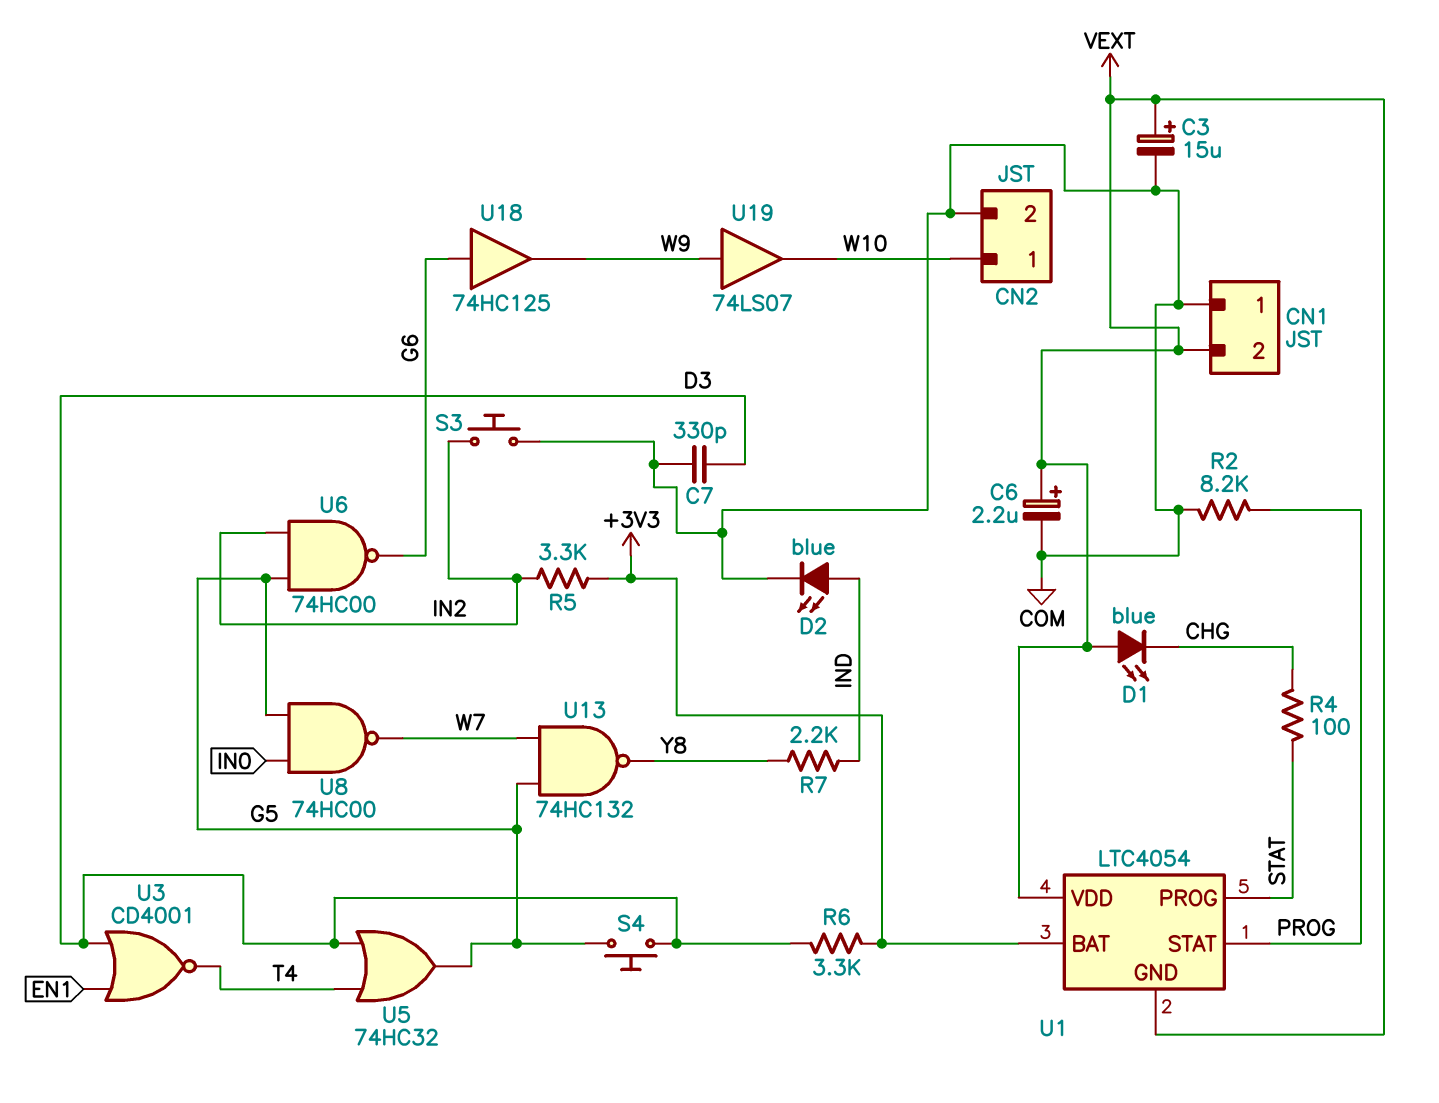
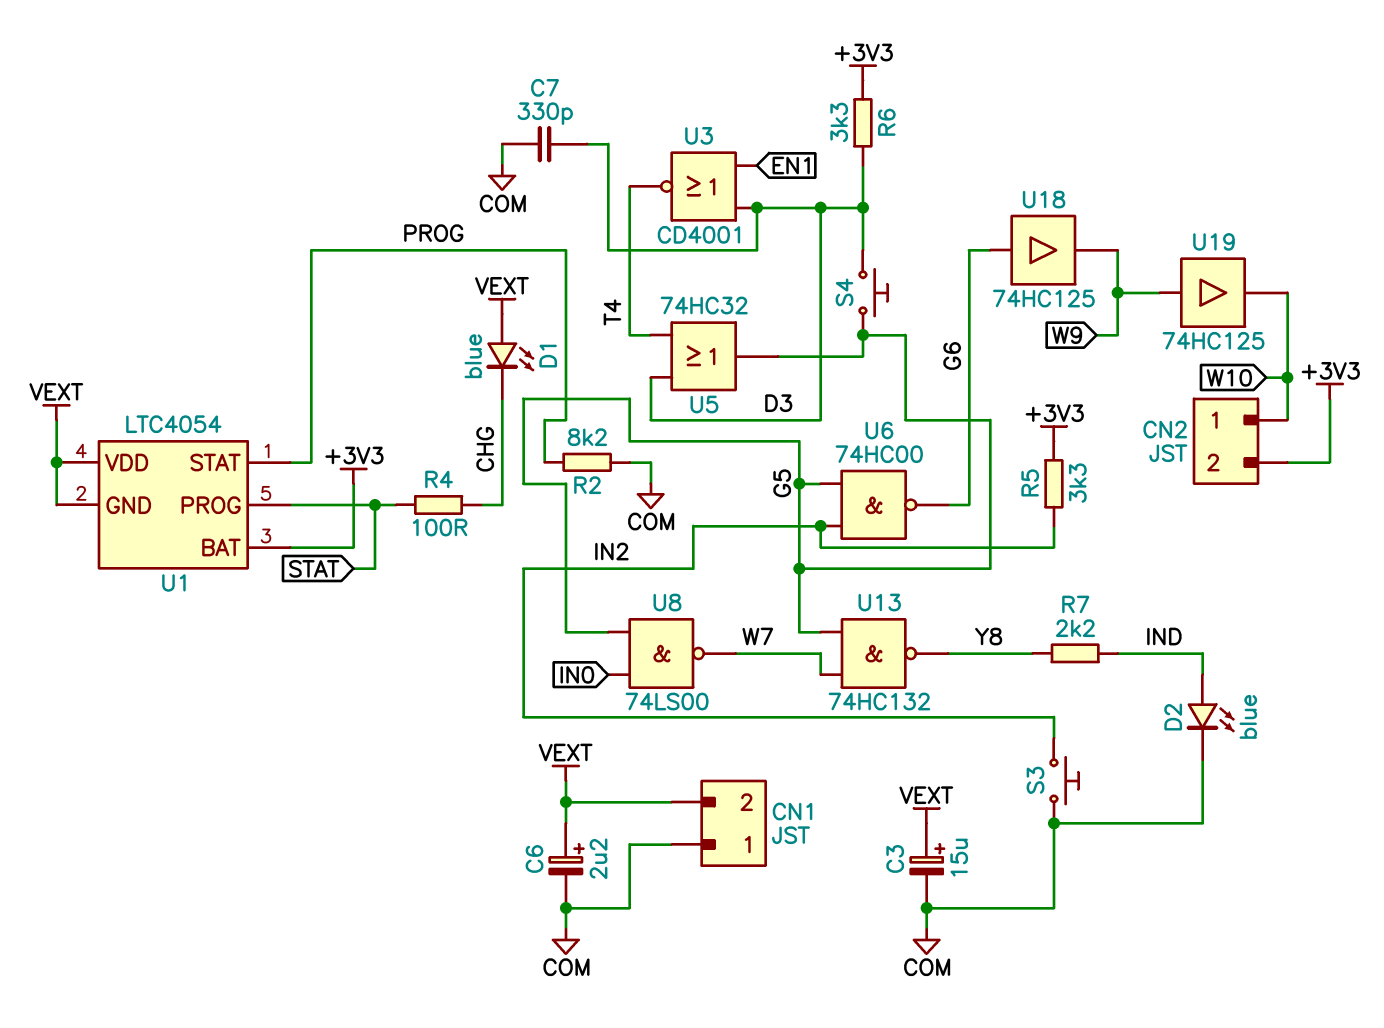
CN2 pin 2: COM -> +3V3
U8: NAND 74HC00 (in G5, in IN0, out W7) -> NAND 74LS00 (in G5, in IN0, out W7)
U19: buffer 74LS07 (in W9, out W10) -> buffer 74HC125 (in W9, out W10)

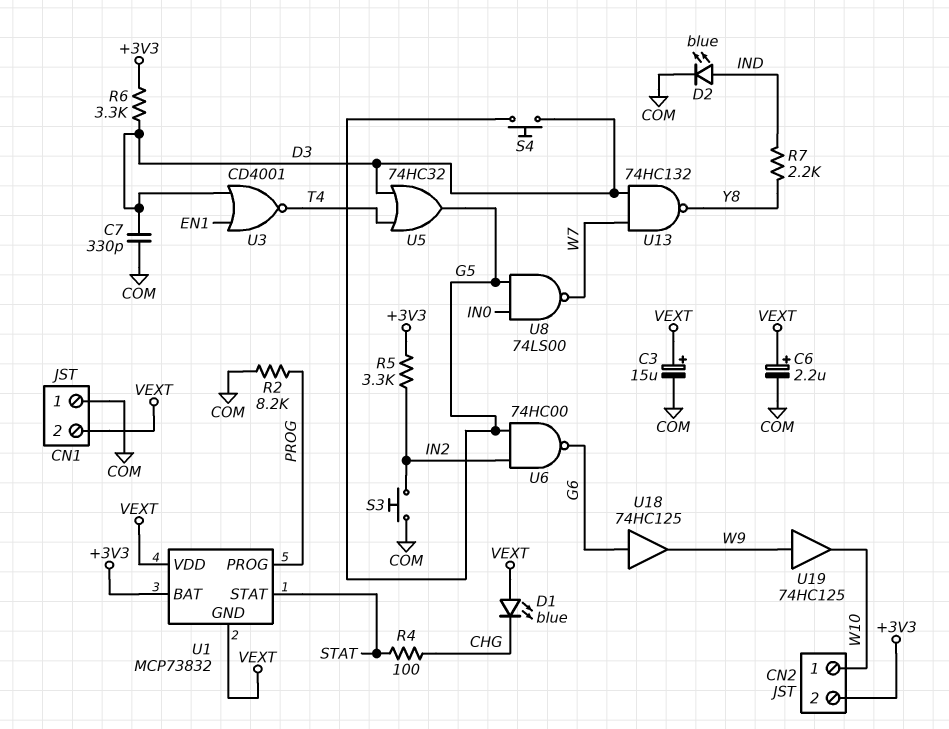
U1: LTC4054 -> MCP73832
U1 pin PROG: STAT -> PROG
U1 pin STAT: PROG -> STAT
U13: NAND 74HC132 (in G5, in W7, out Y8) -> NAND 74HC132 (in D3, in W7, out Y8)

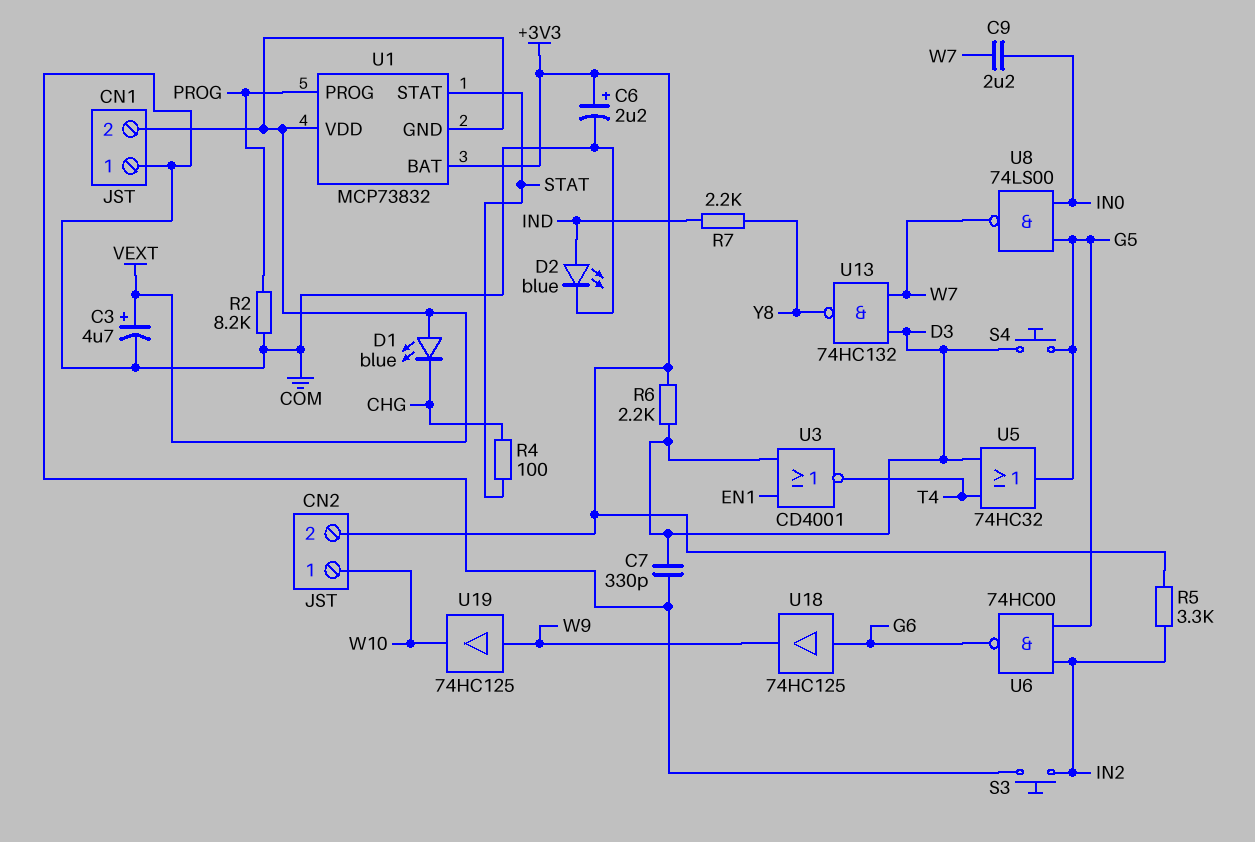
C3: 15uF (plus VEXT, minus COM) -> 4.7uF (plus VEXT, minus COM)
C6: 2.2uF (plus VEXT, minus COM) -> 2.2uF (plus +3V3, minus COM)
C9: none -> 2.2uF (IN0, W7)
R6: 3.3k (+3V3, D3) -> 2.2k (+3V3, D3)

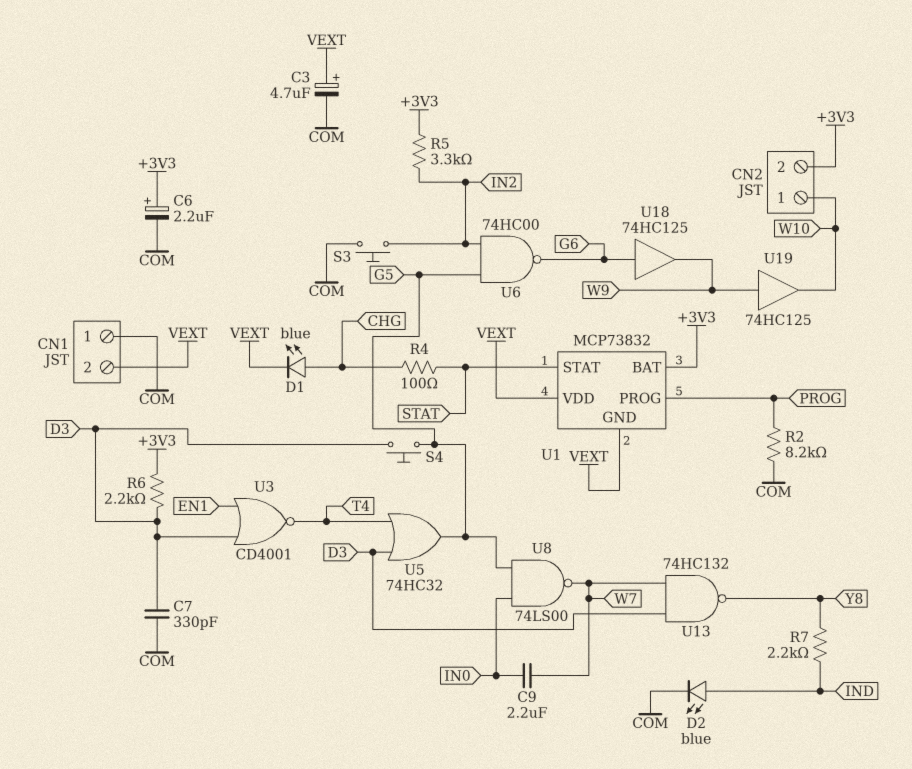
D1: LED blue (A VEXT, K CHG) -> LED blue (A CHG, K VEXT)

